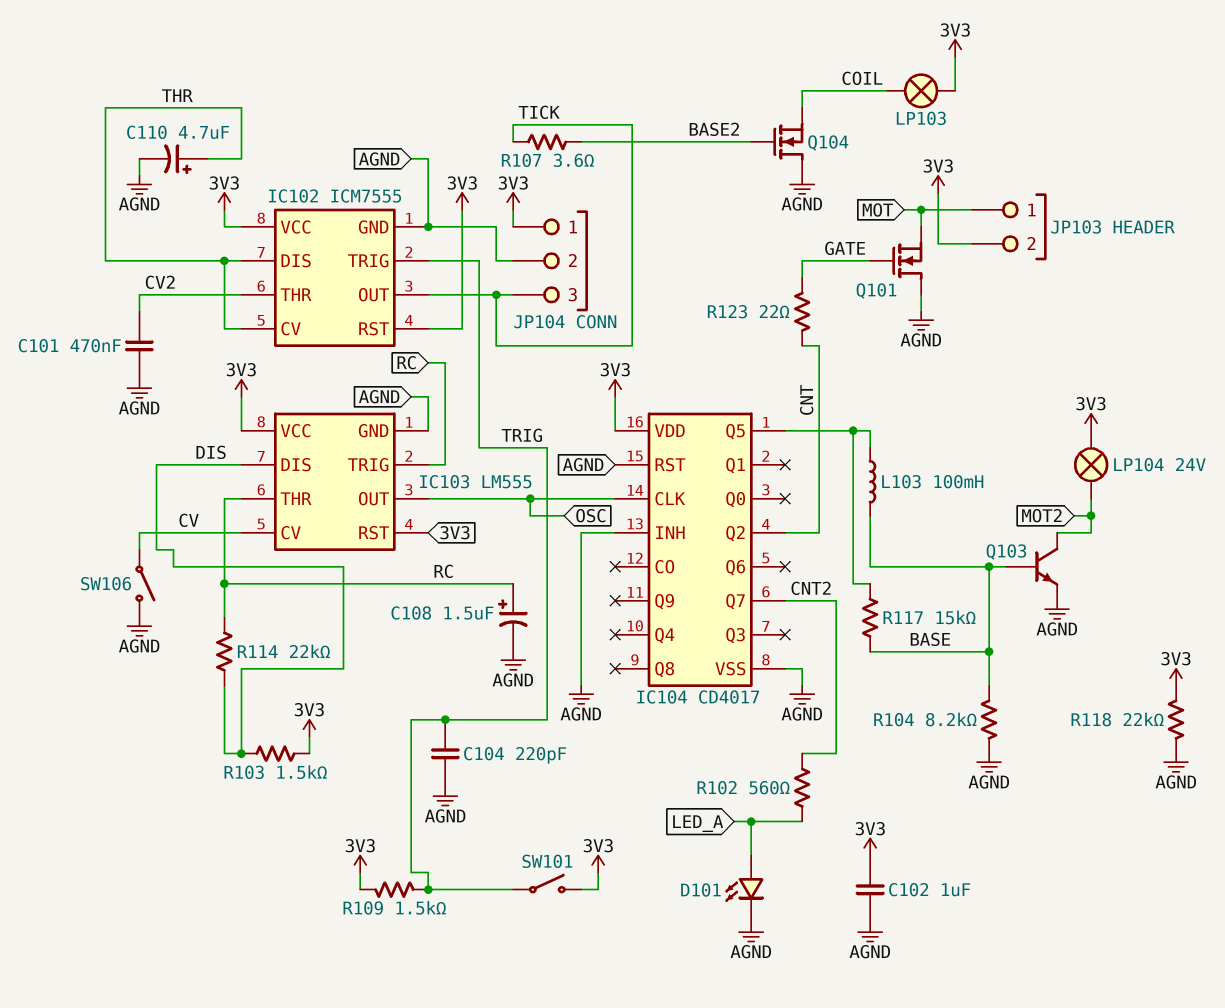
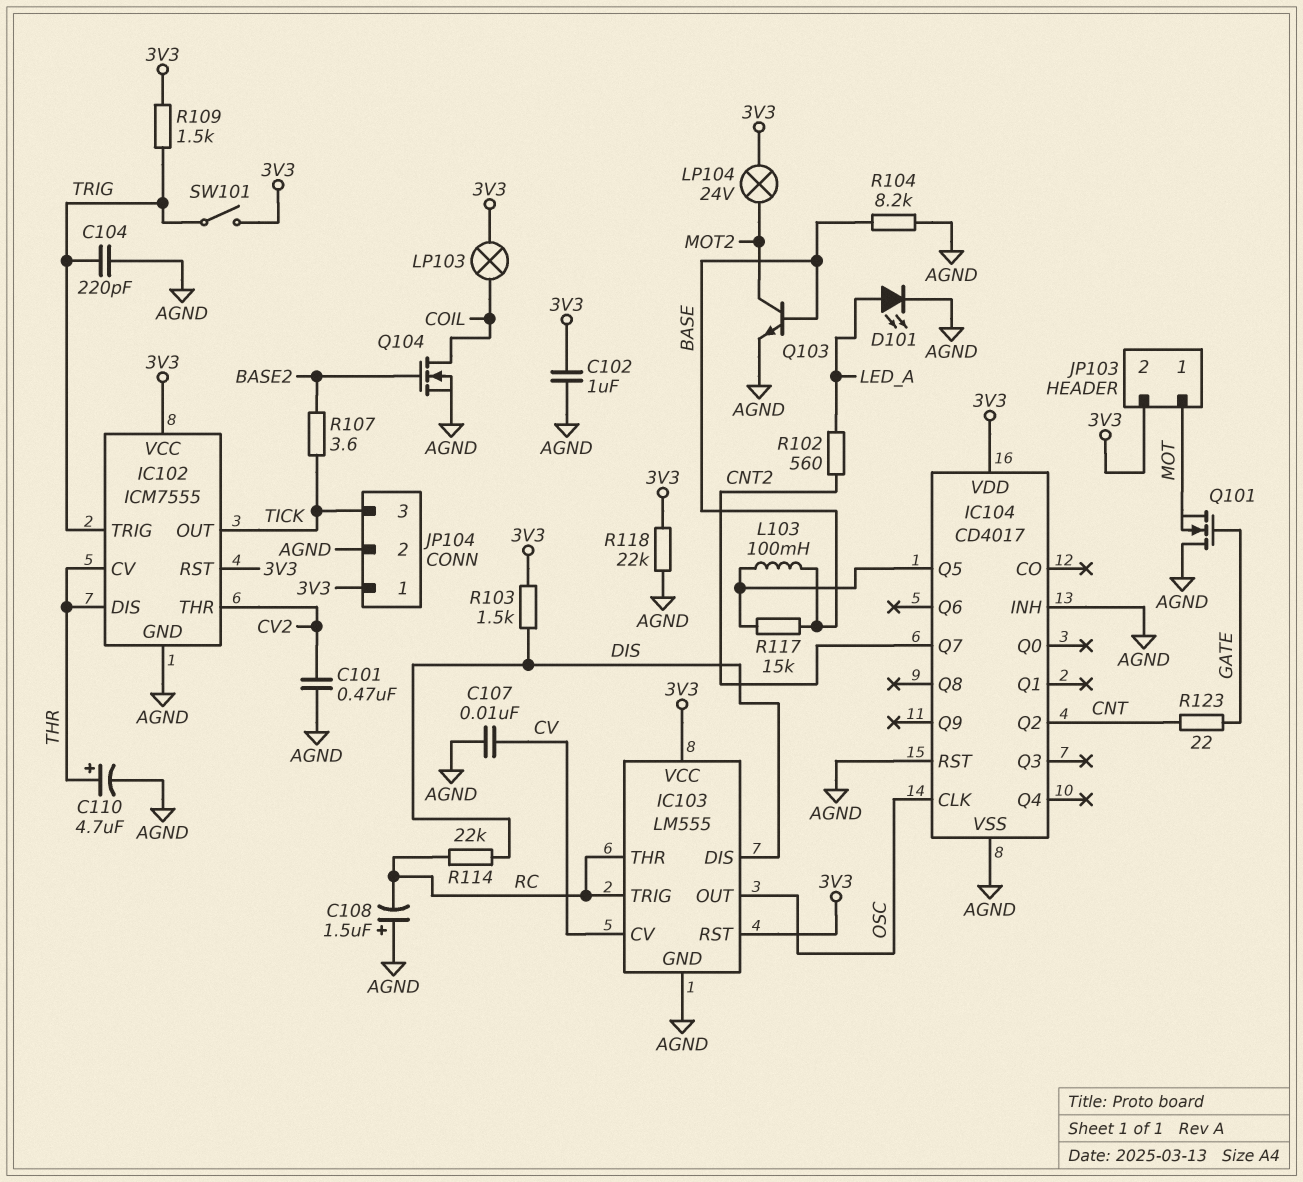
C107: none -> 10nF (AGND, CV)
C108: 1.5uF (plus RC, minus AGND) -> 1.5uF (plus AGND, minus RC)
Q104: NMOS (G BASE2, D AGND, S COIL) -> NMOS (G BASE2, D COIL, S AGND)
SW106: switch (AGND, CV) -> none

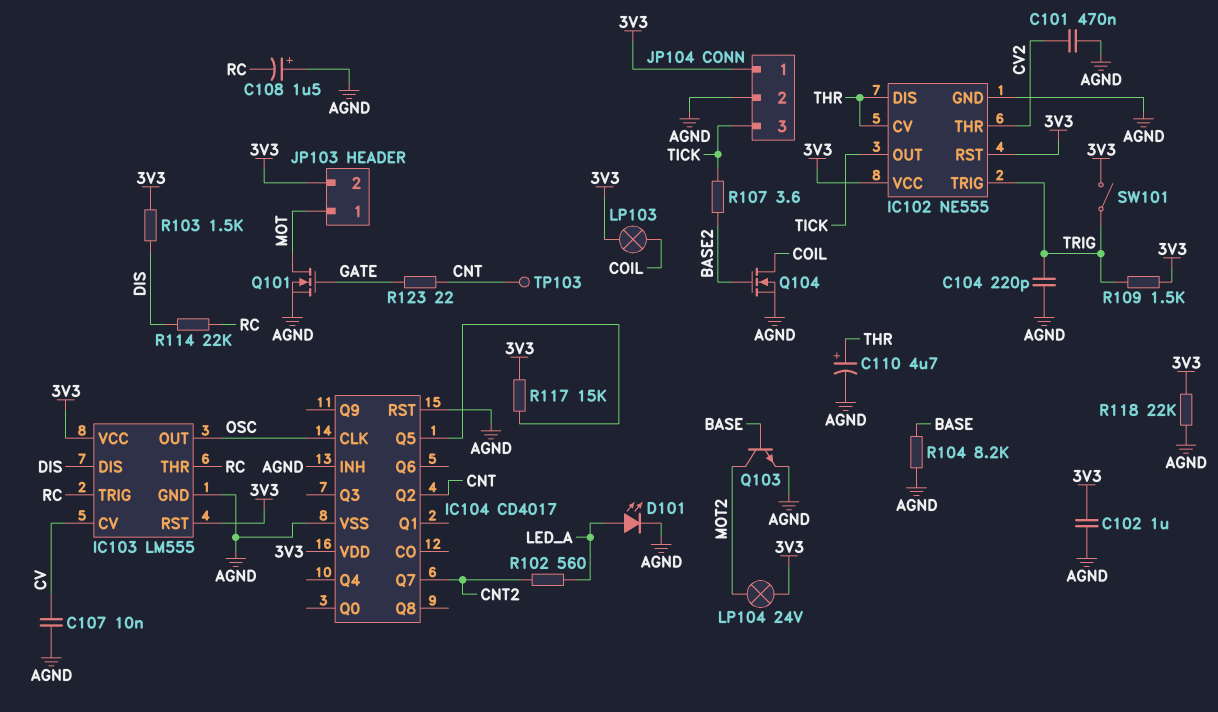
IC102: ICM7555 -> NE555
L103: 100mH (BASE, IC104/Q5) -> none
Q101: NMOS (G GATE, D AGND, S MOT) -> NMOS (G GATE, D MOT, S AGND)
R117: 15k (BASE, IC104/Q5) -> 15k (3V3, IC104/Q5)
TP103: none -> test point (CNT)

